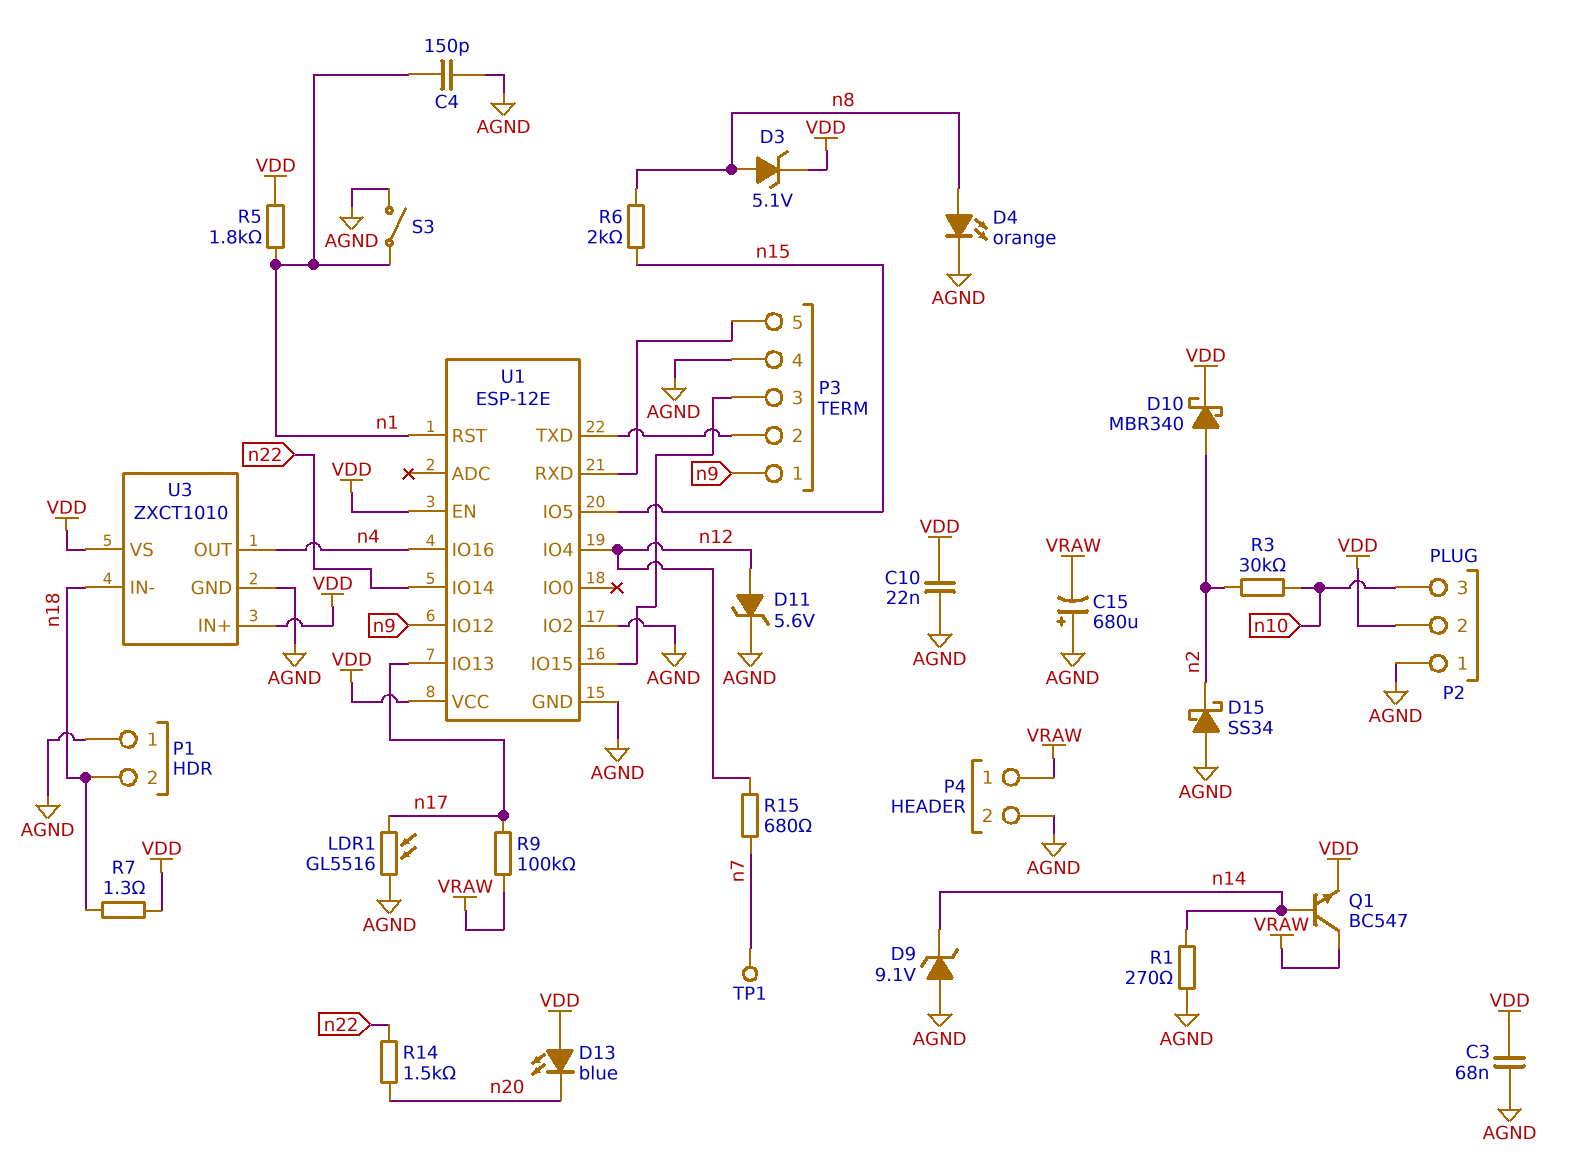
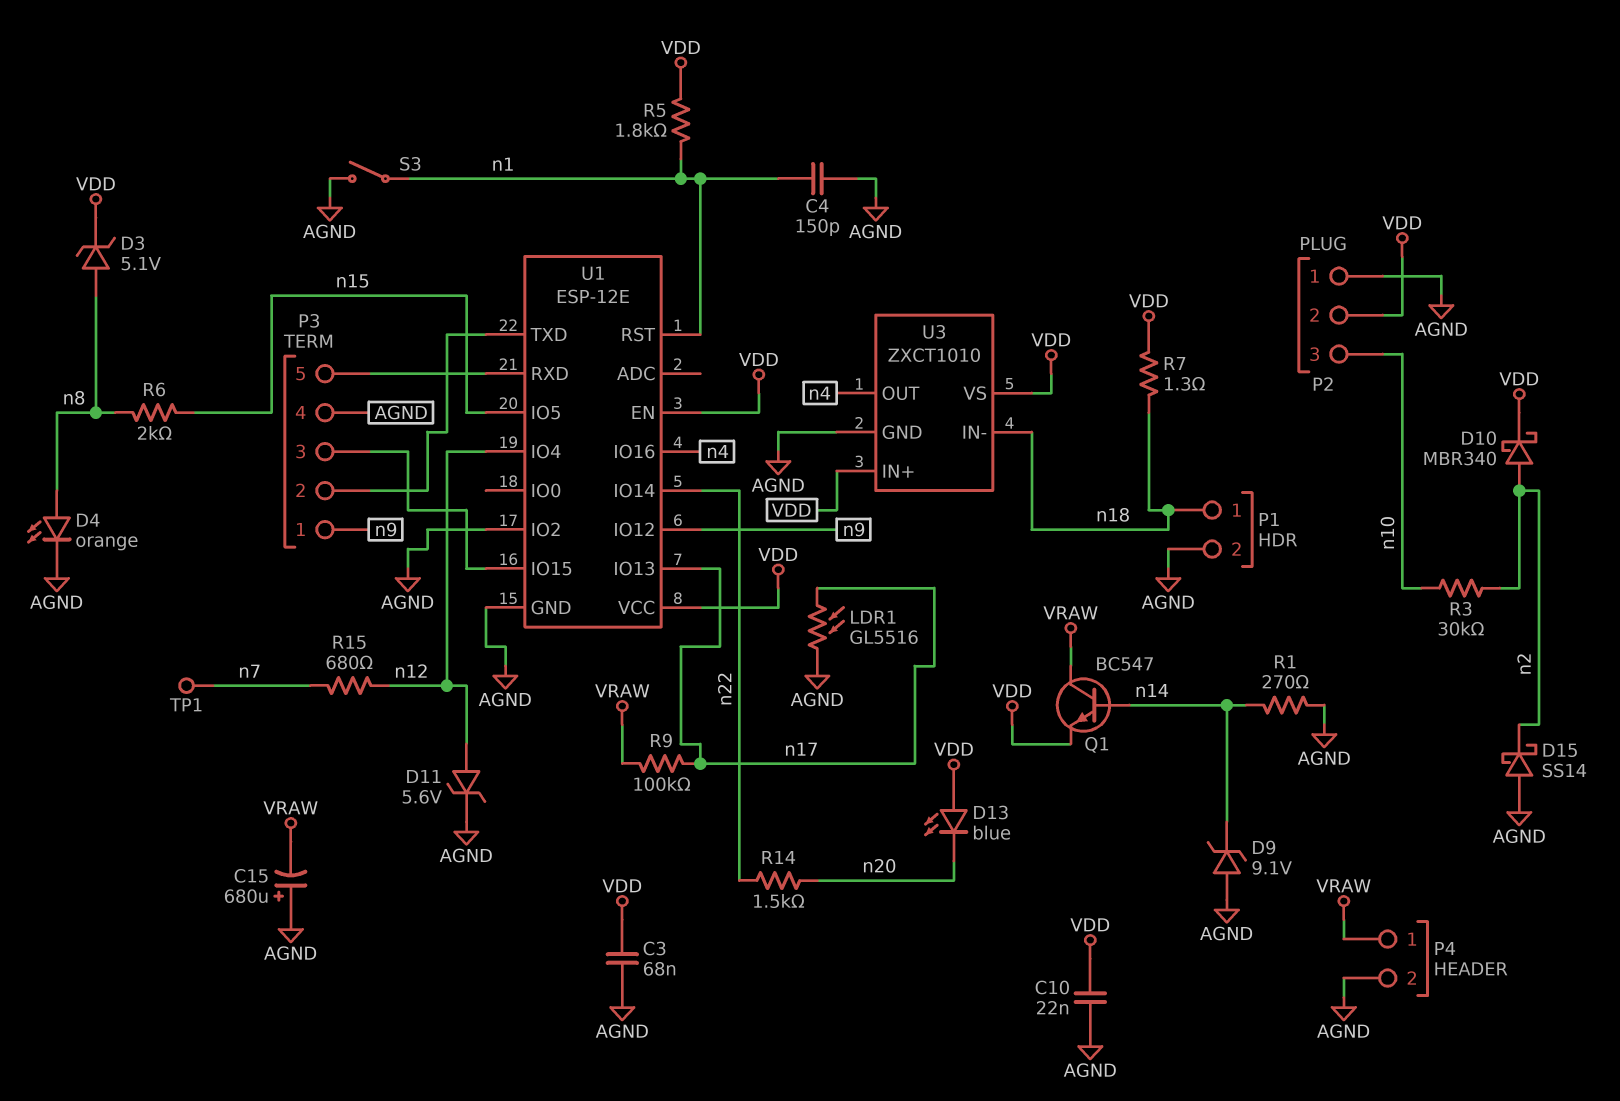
D15: schottky SS34 (A AGND, K n2) -> schottky SS14 (A AGND, K n2)
P1 pin 1: AGND -> n18
P1 pin 2: n18 -> AGND

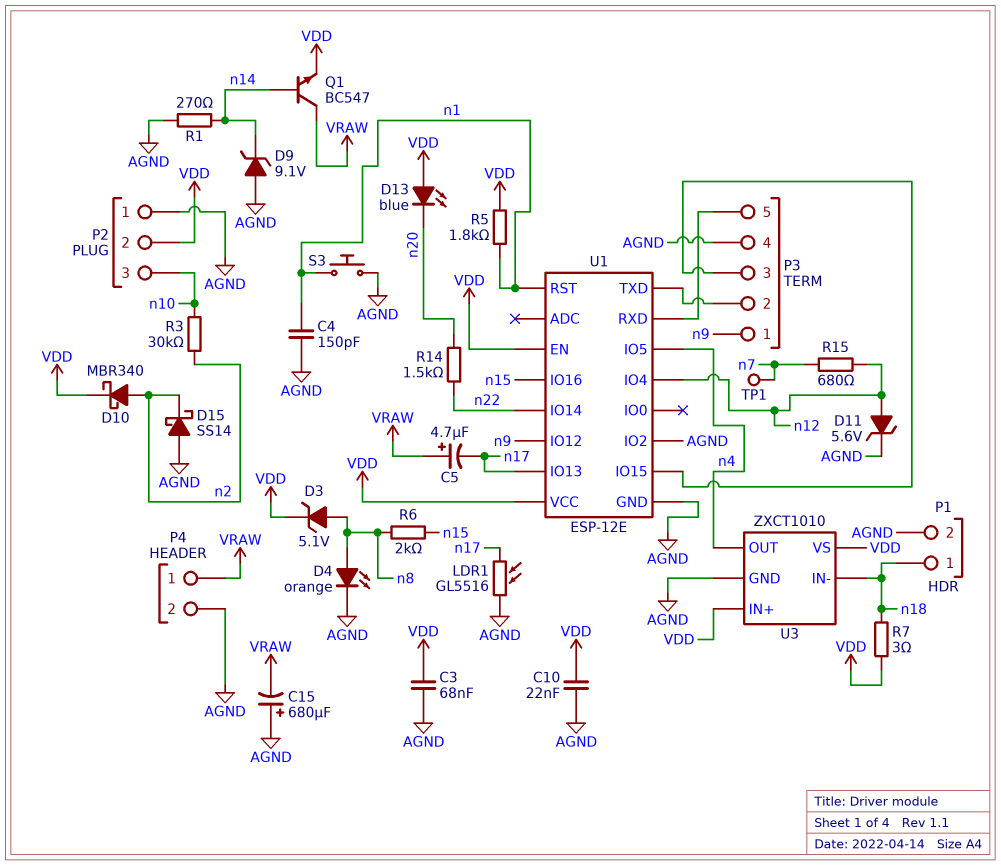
C5: none -> 4.7uF (plus VRAW, minus n17)
R7: 1.3 (VDD, n18) -> 3 (VDD, n18)
R9: 100k (VRAW, n17) -> none
S3: switch (AGND, n1) -> button (AGND, n1)
U1 pin IO5: n15 -> n4
U1 pin IO16: n4 -> n15

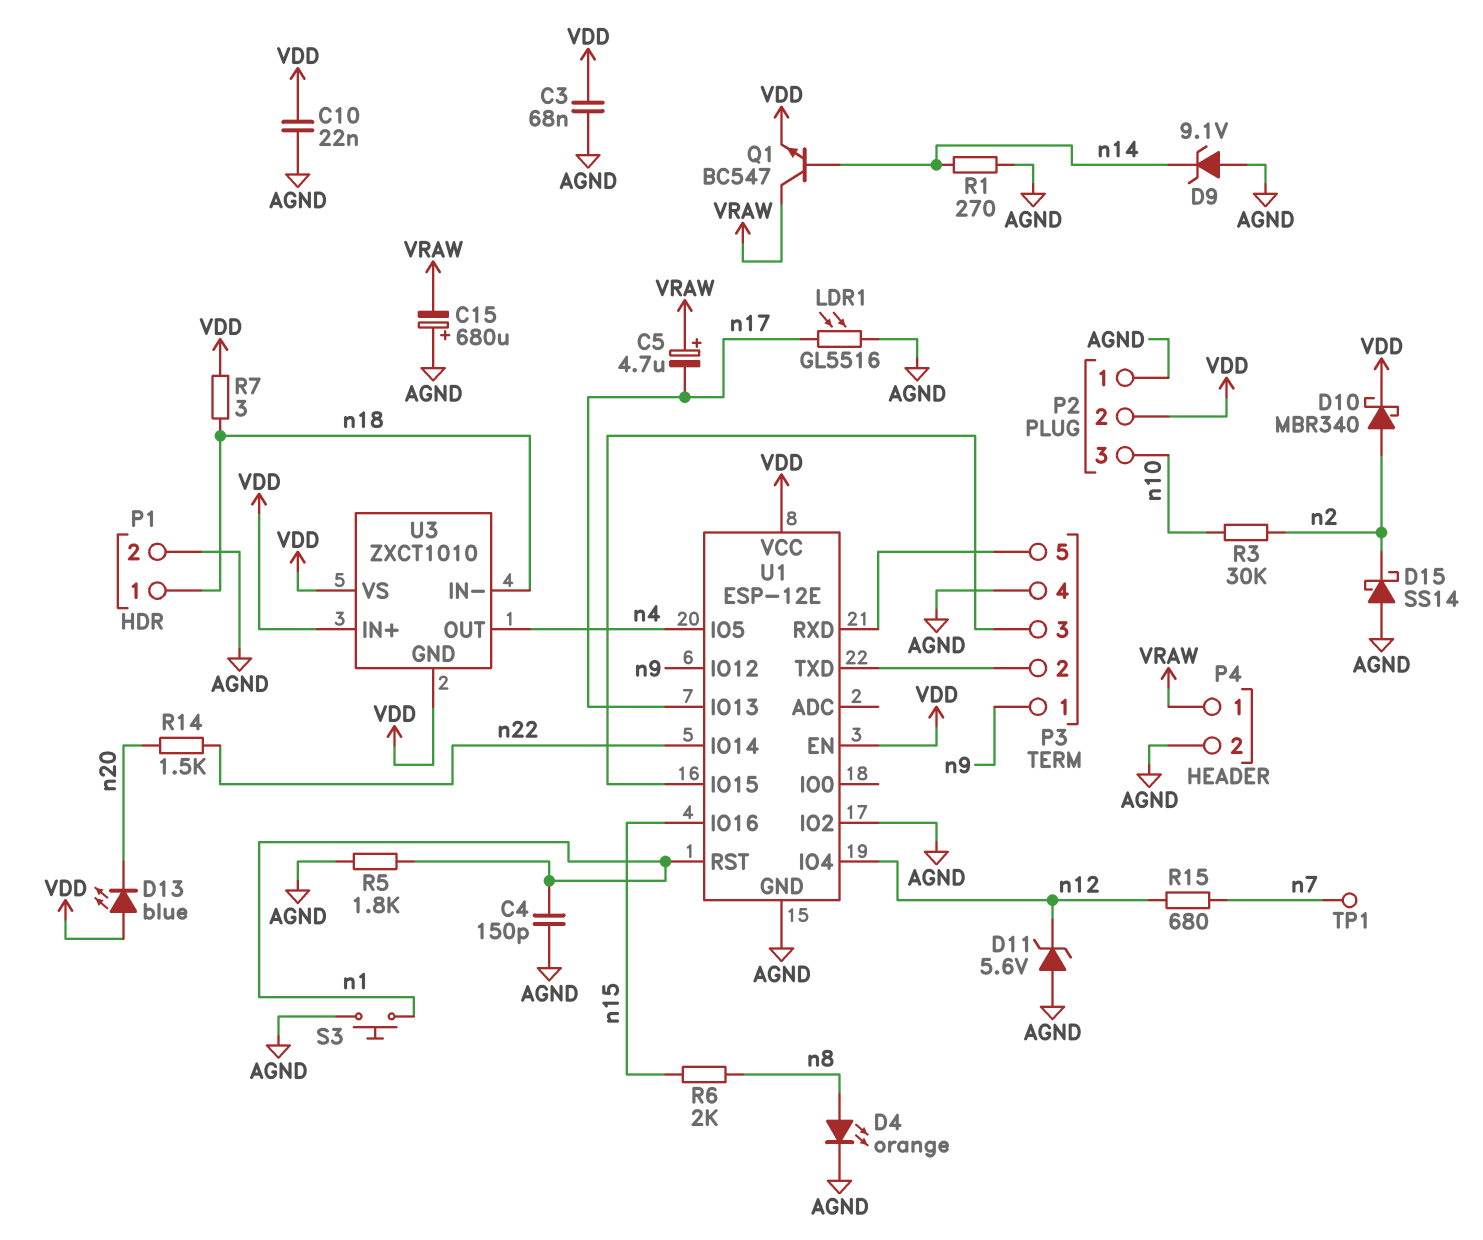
D3: zener 5.1V (A n8, K VDD) -> none
D11: zener 5.6V (A n12, K AGND) -> zener 5.6V (A AGND, K n12)
R5: 1.8k (VDD, n1) -> 1.8k (AGND, n1)
U3 pin GND: AGND -> VDD

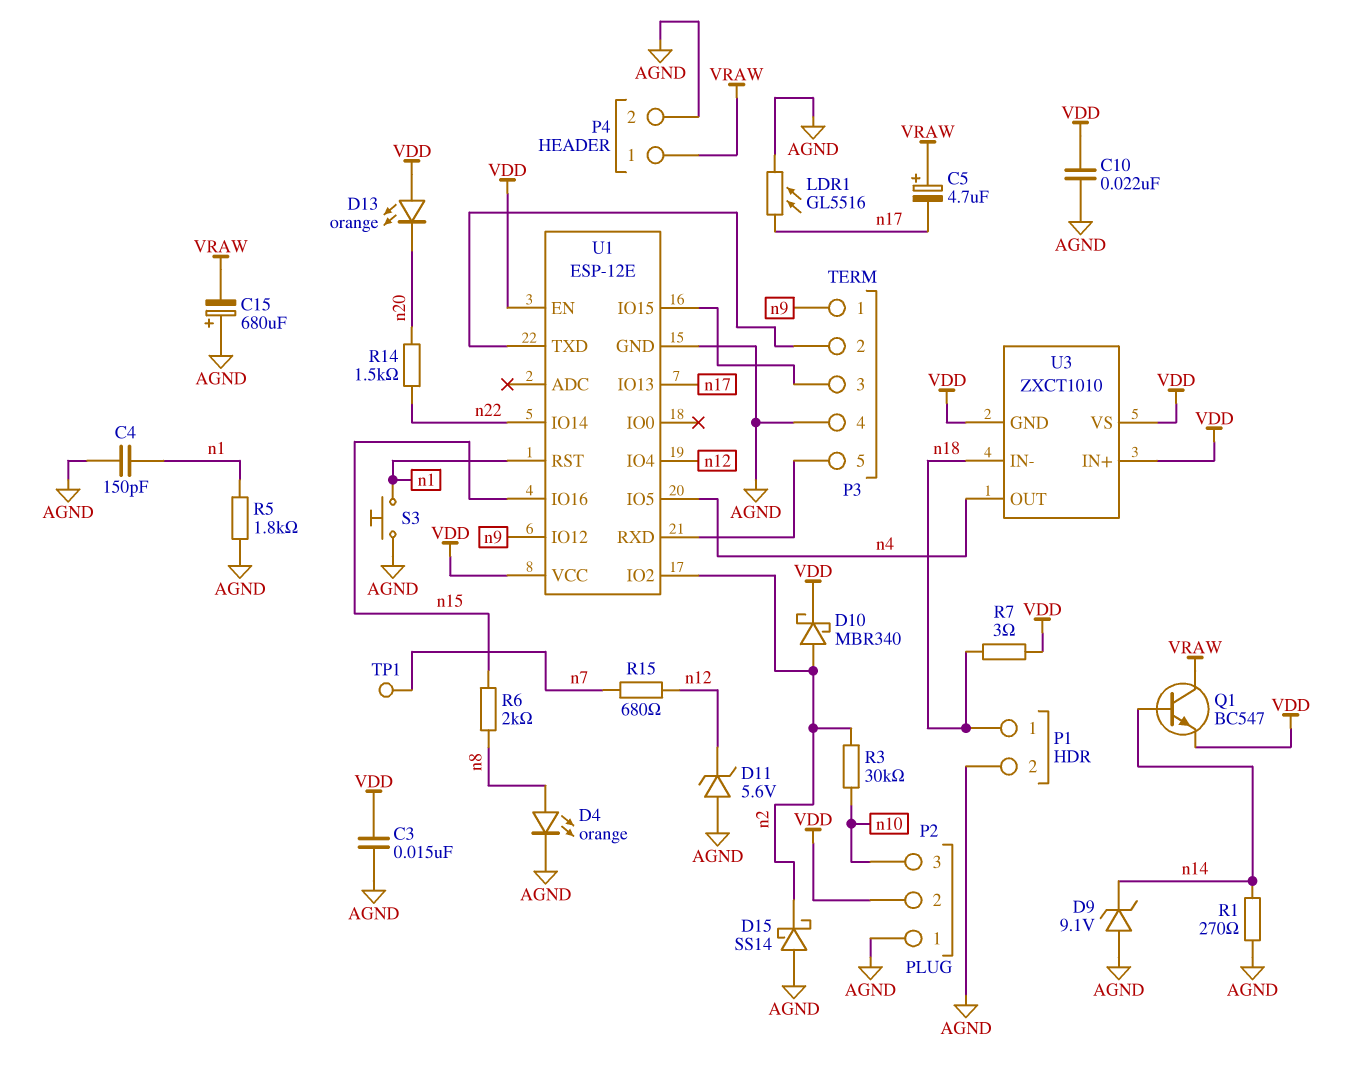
C3: 68nF (AGND, VDD) -> 15nF (AGND, VDD)
D13: LED blue (A VDD, K n20) -> LED orange (A VDD, K n20)
U1 pin IO2: AGND -> n2

